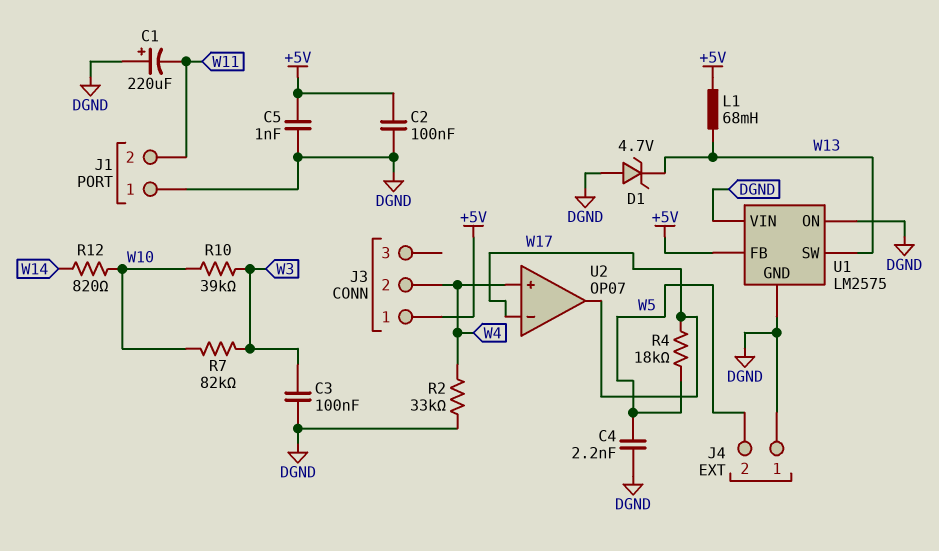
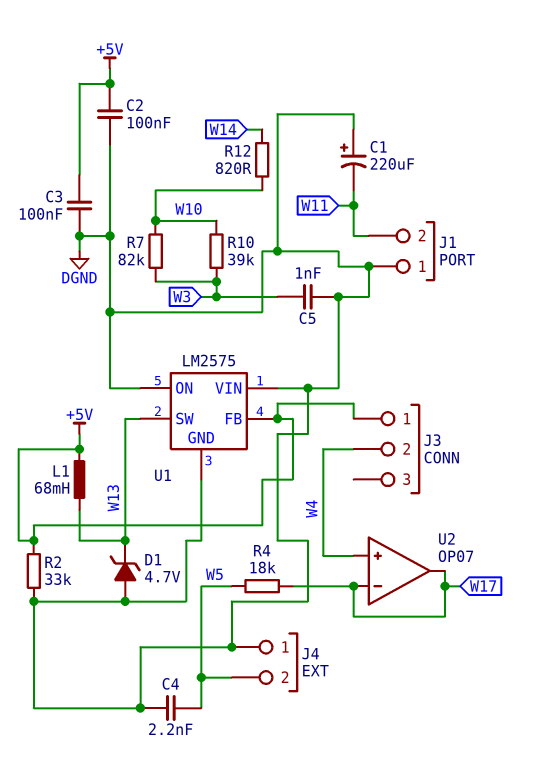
C3: 100nF (DGND, W3) -> 100nF (+5V, DGND)
C5: 1nF (+5V, DGND) -> 1nF (DGND, W3)
R2: 33k (DGND, W4) -> 33k (+5V, DGND)

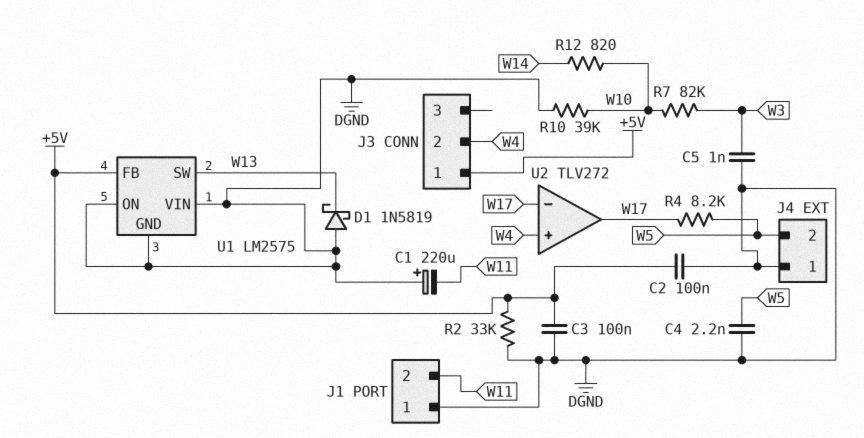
D1: zener 4.7V (A DGND, K W13) -> schottky 1N5819 (A DGND, K W13)
L1: 68mH (+5V, W13) -> none
R4: 18k (W5, W17) -> 8.2k (W5, W17)
R10: 39k (W3, W10) -> 39k (DGND, W10)
U2: OP07 -> TLV272

